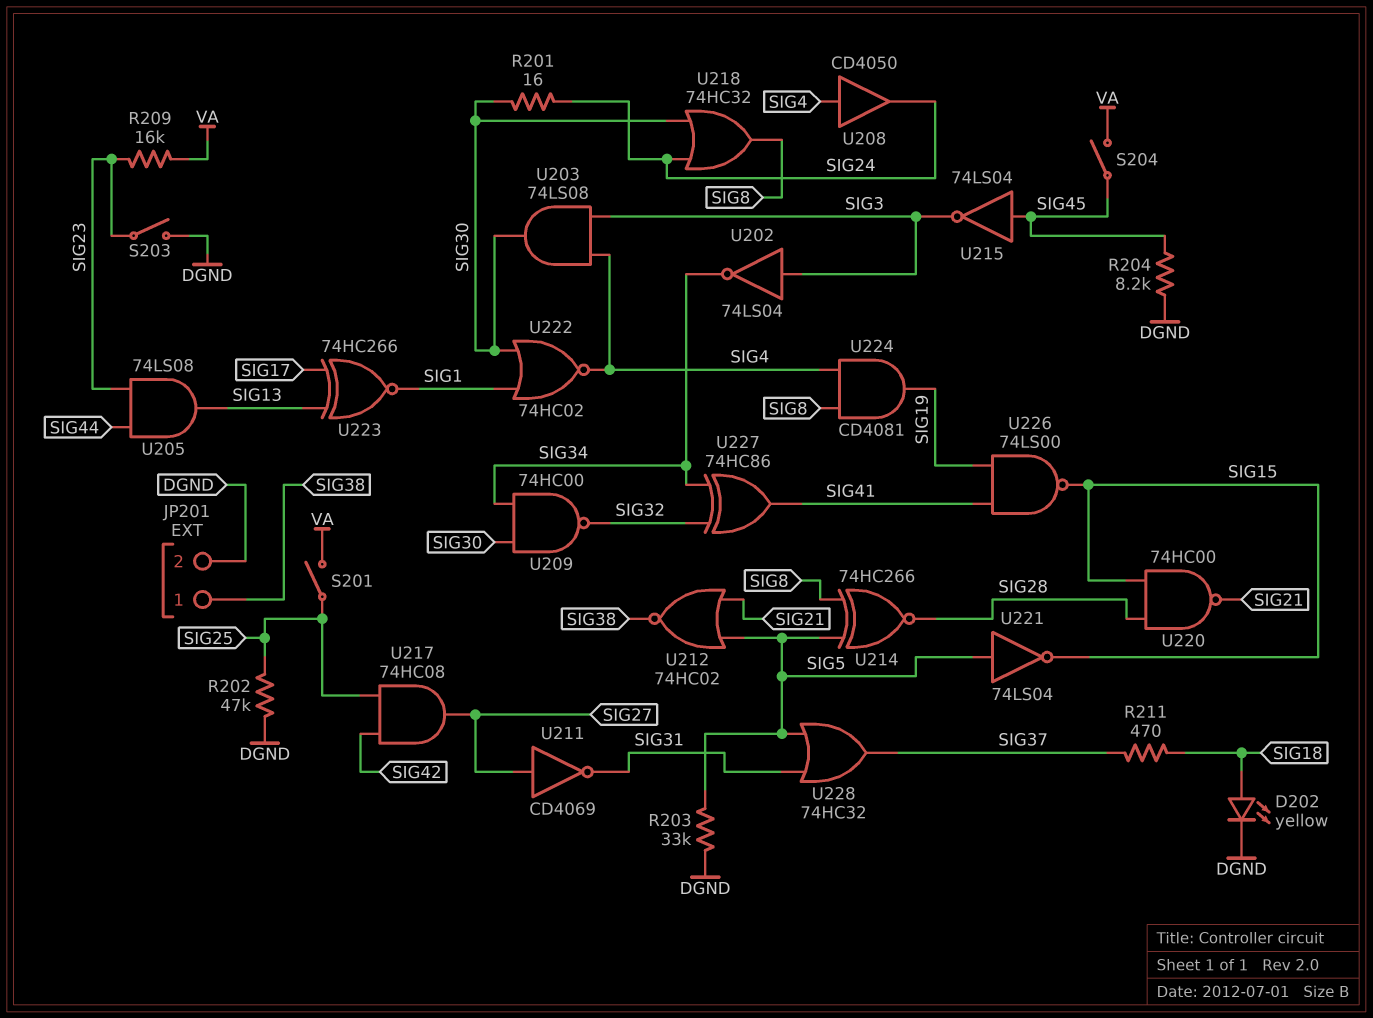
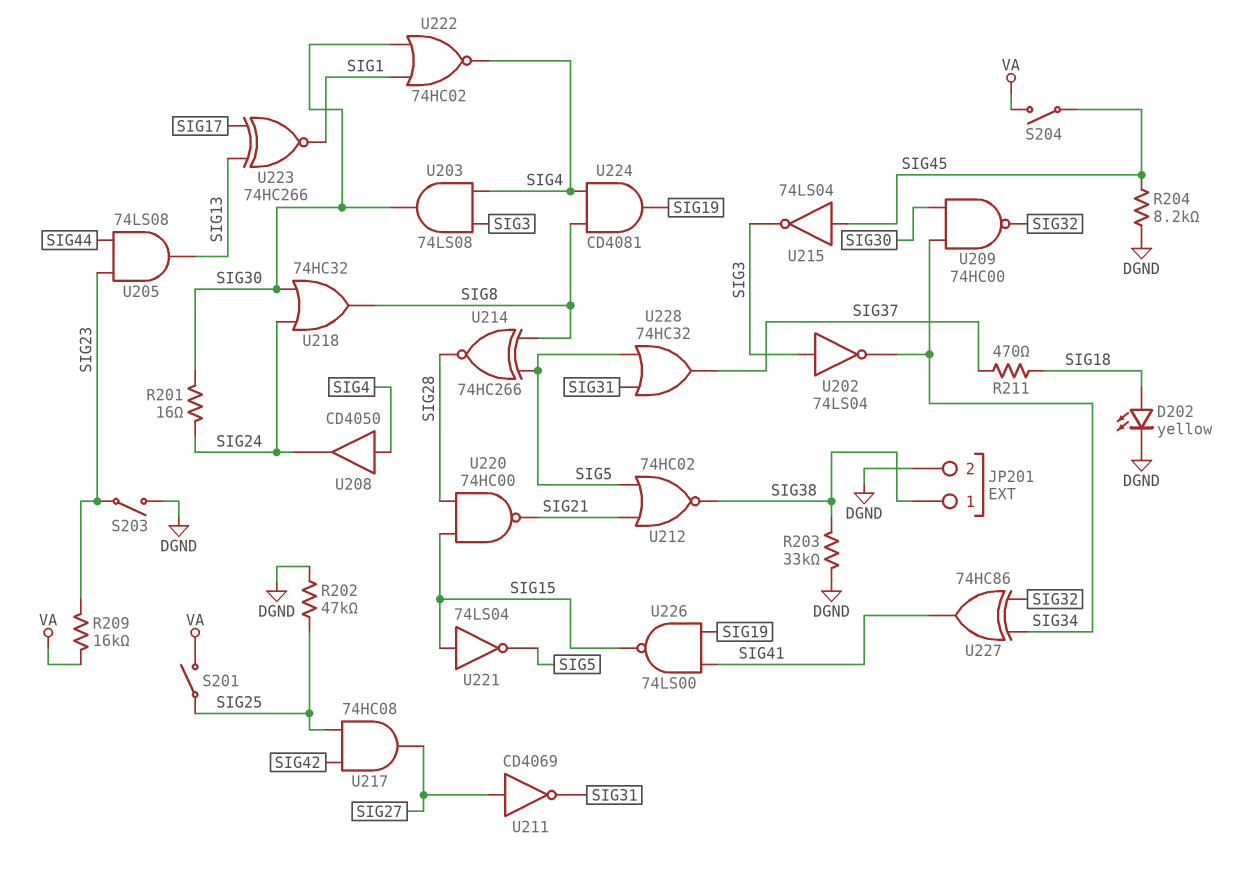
R203: 33k (DGND, SIG5) -> 33k (DGND, SIG38)
U221: NOT 74LS04 (in SIG5, out SIG15) -> NOT 74LS04 (in SIG15, out SIG5)

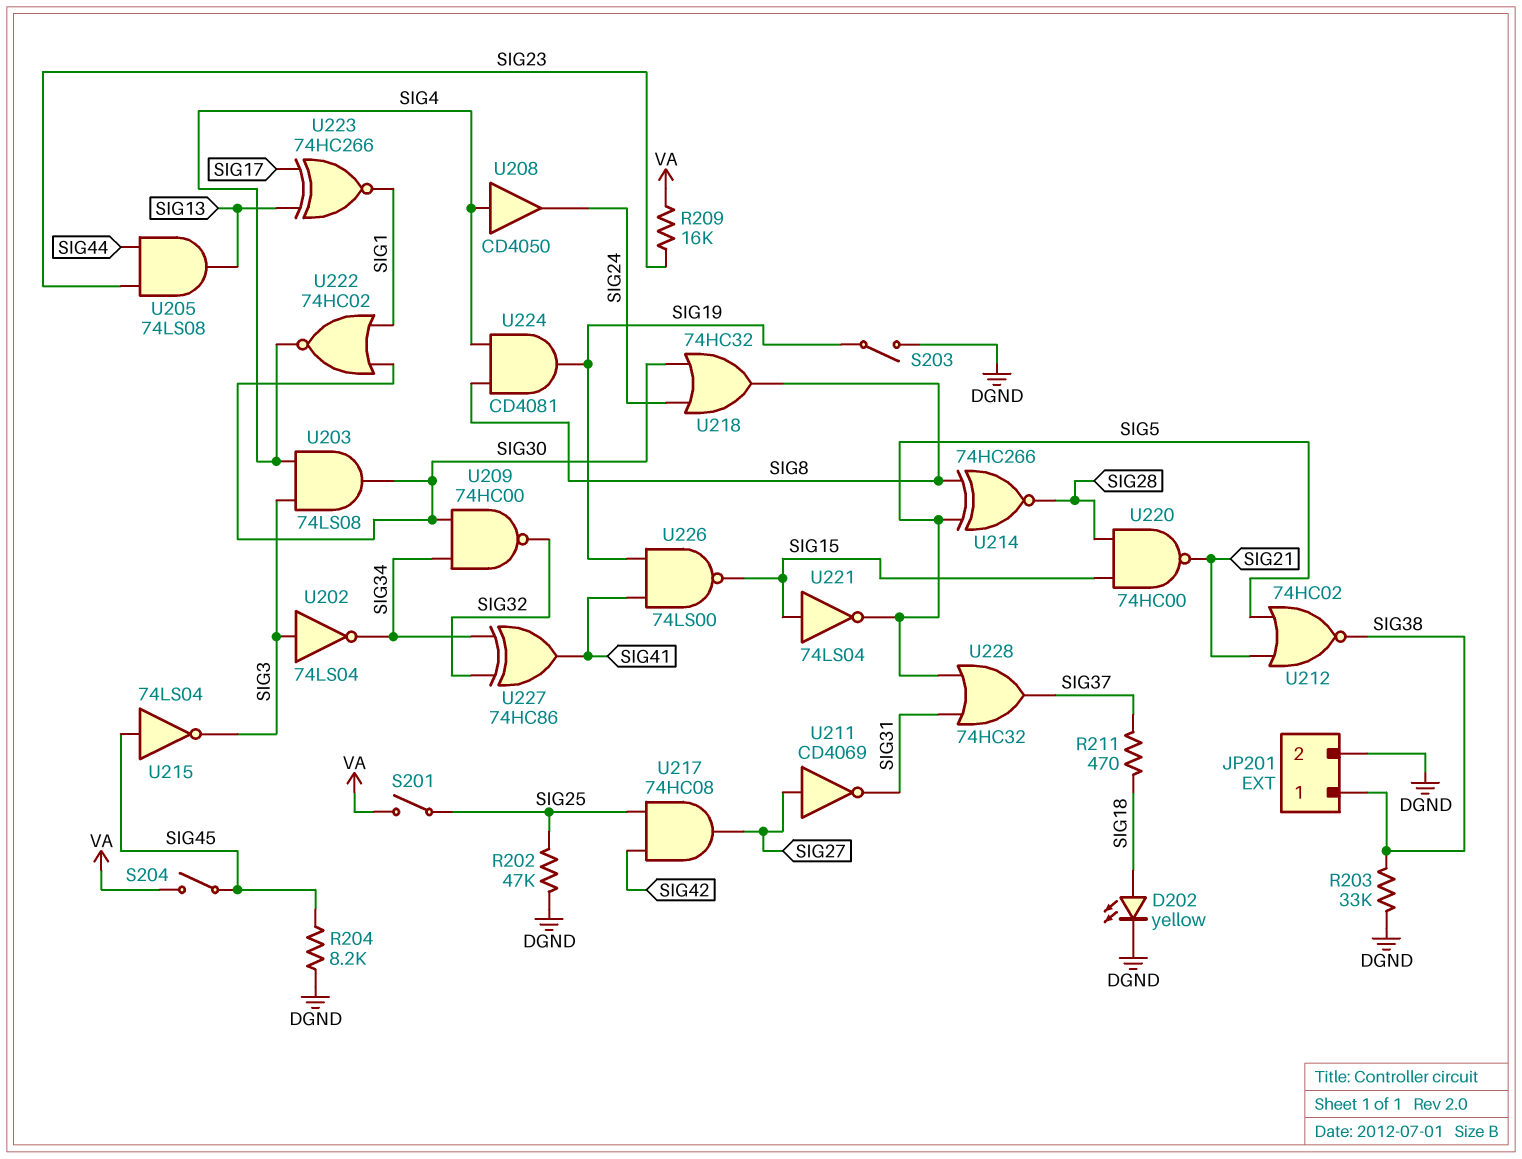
R201: 16 (SIG24, SIG30) -> none
S203: switch (DGND, SIG23) -> switch (DGND, SIG19)

